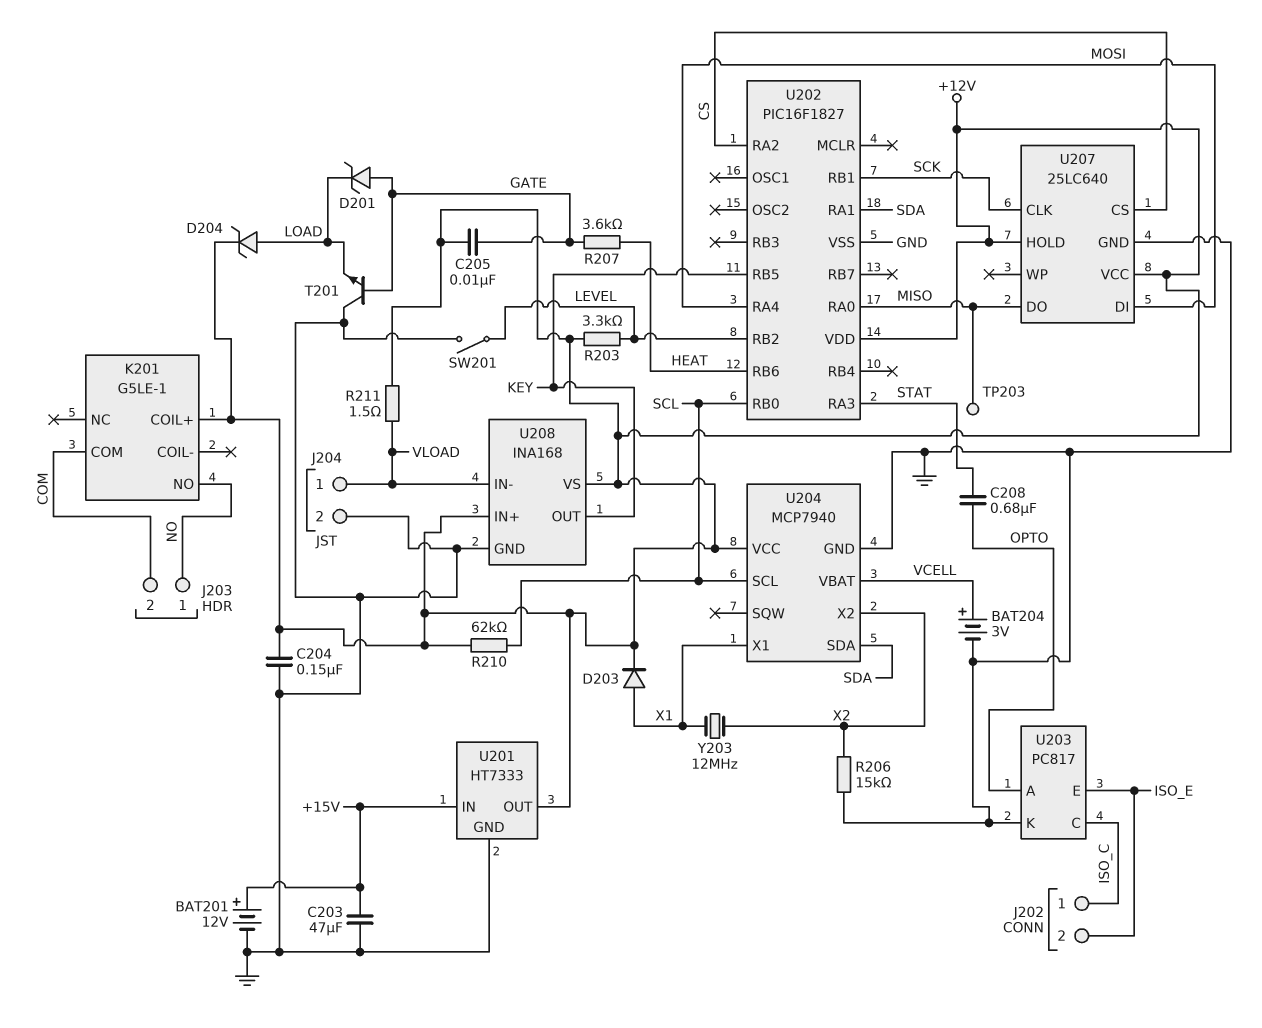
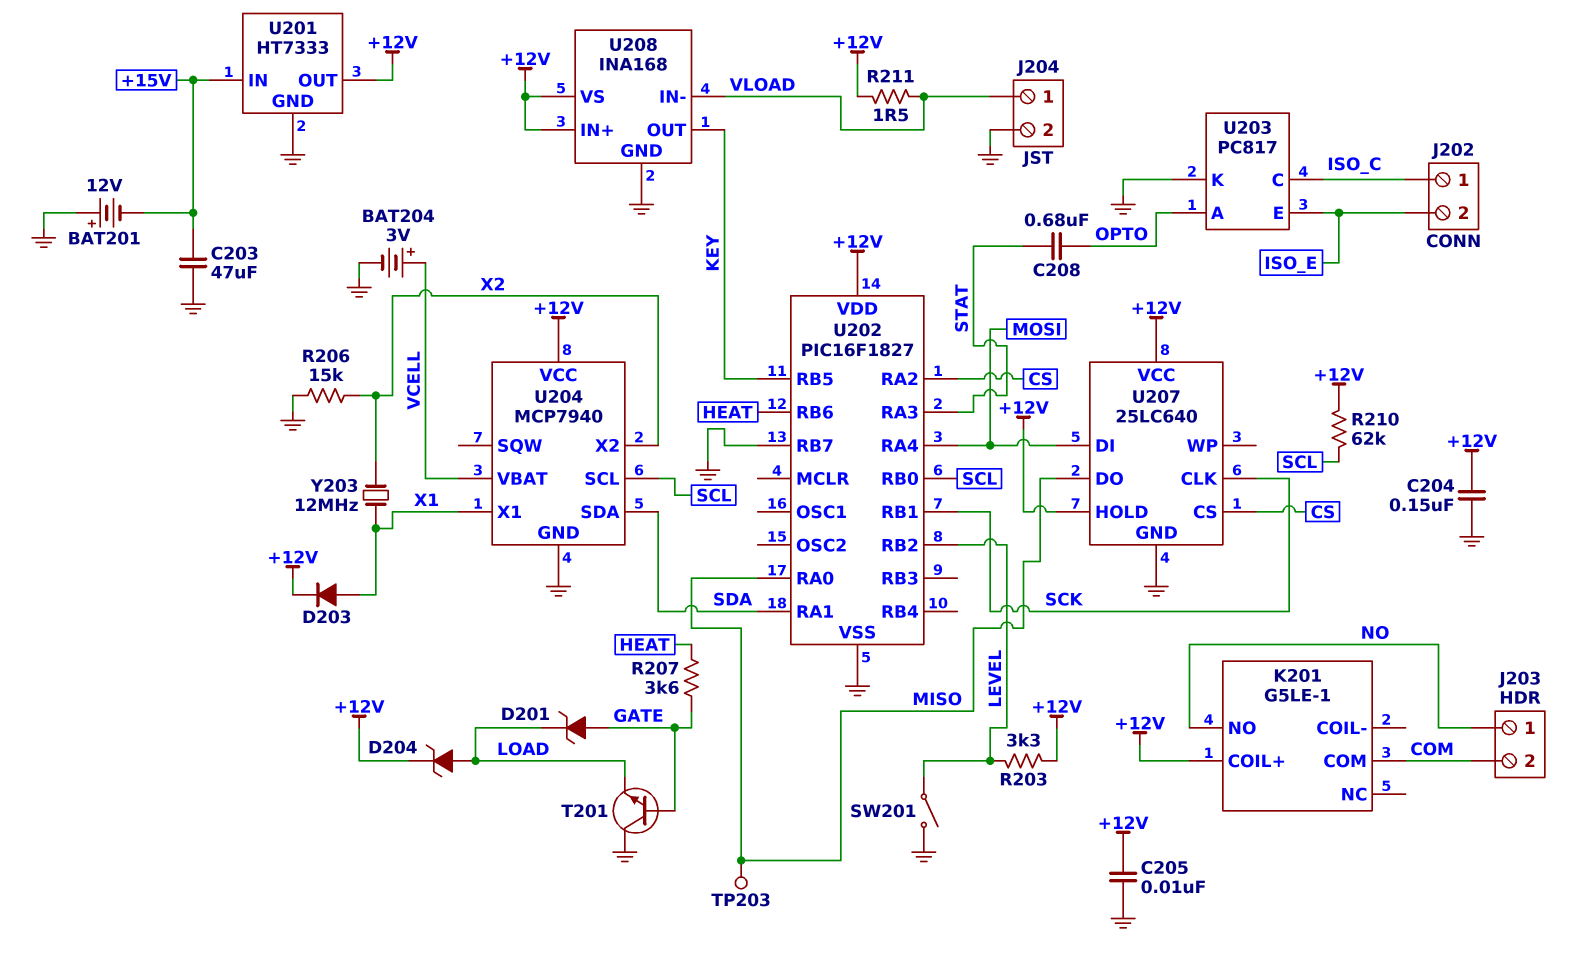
BAT201: 12V (plus +15V, minus GND) -> 12V (plus GND, minus +15V)
C205: 10nF (+12V, GATE) -> 10nF (+12V, GND)
U202 pin RB7: none -> GND

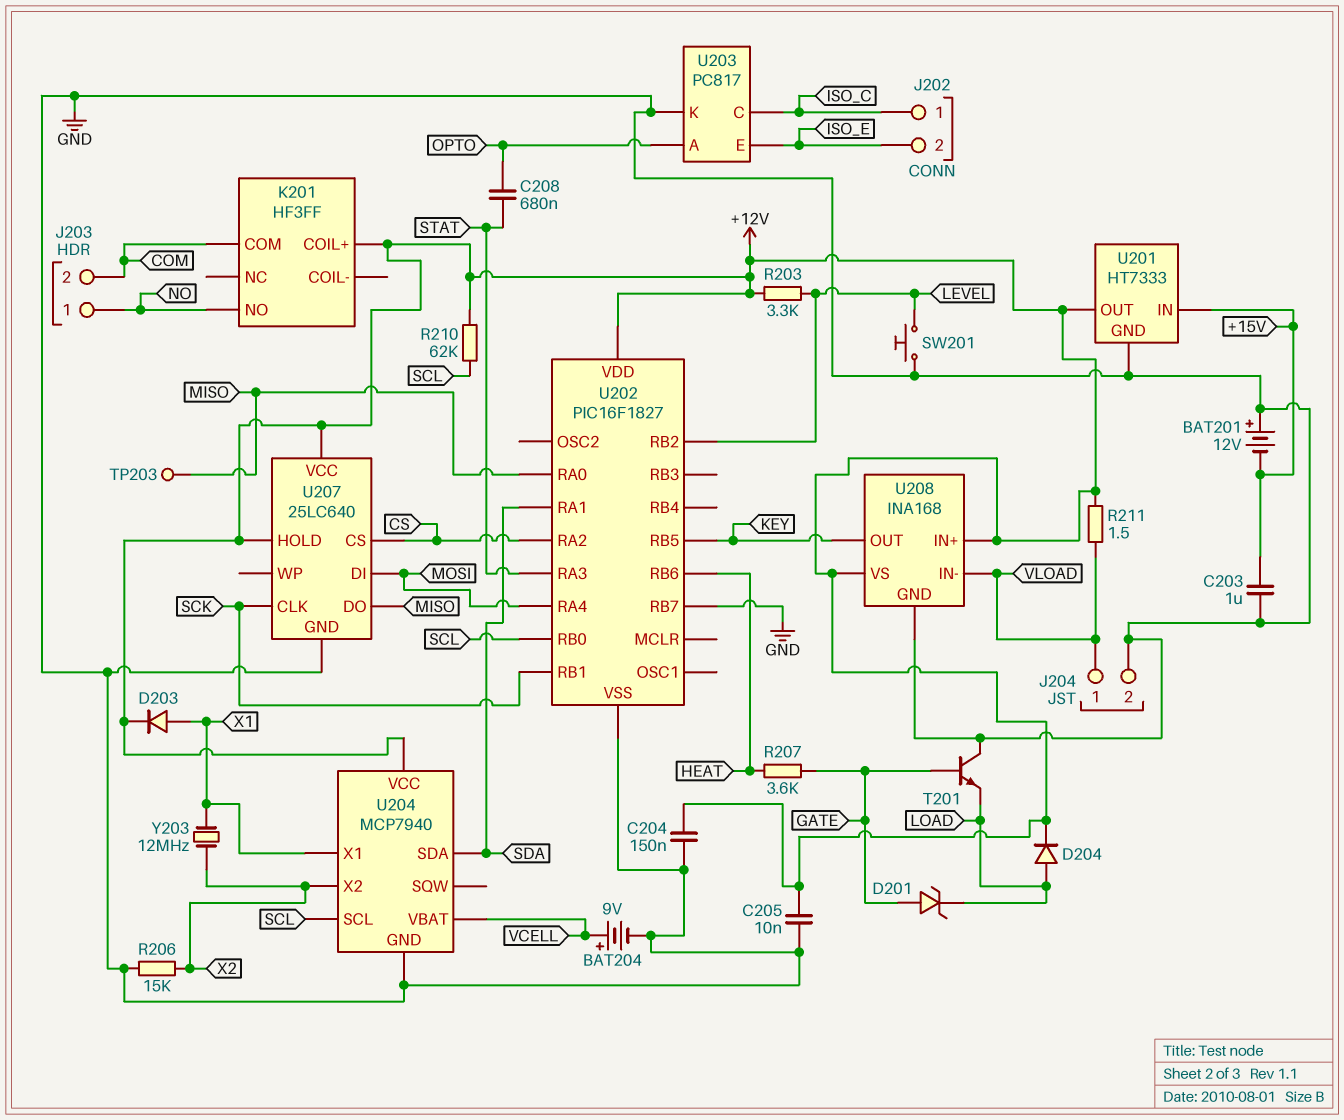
BAT204: 3V (plus VCELL, minus GND) -> 9V (plus VCELL, minus GND)
C203: 47uF (+15V, GND) -> 1uF (+15V, GND)
D204: zener (A LOAD, K +12V) -> diode (A LOAD, K +12V)
K201: G5LE-1 -> HF3FF
SW201: switch (GND, LEVEL) -> button (GND, LEVEL)

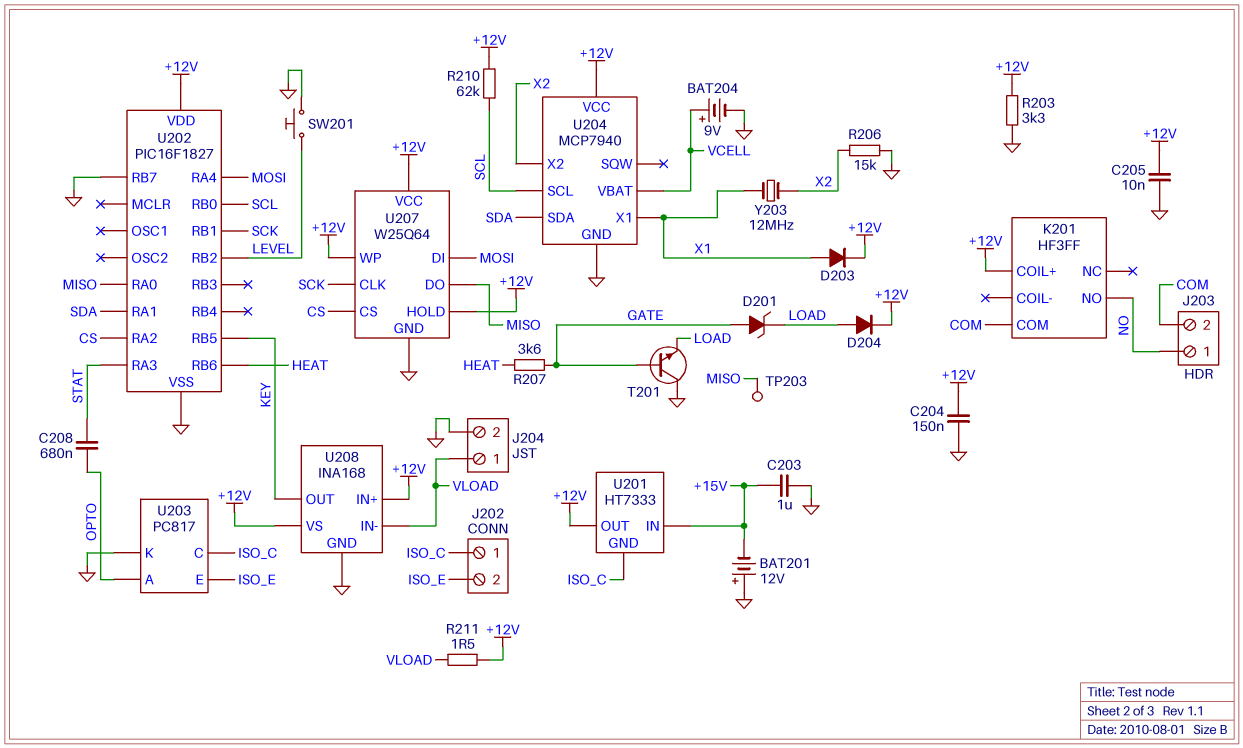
R203: 3.3k (+12V, LEVEL) -> 3.3k (+12V, GND)
U201 pin GND: GND -> ISO_C
U207: 25LC640 -> W25Q64
U207 pin WP: none -> +12V

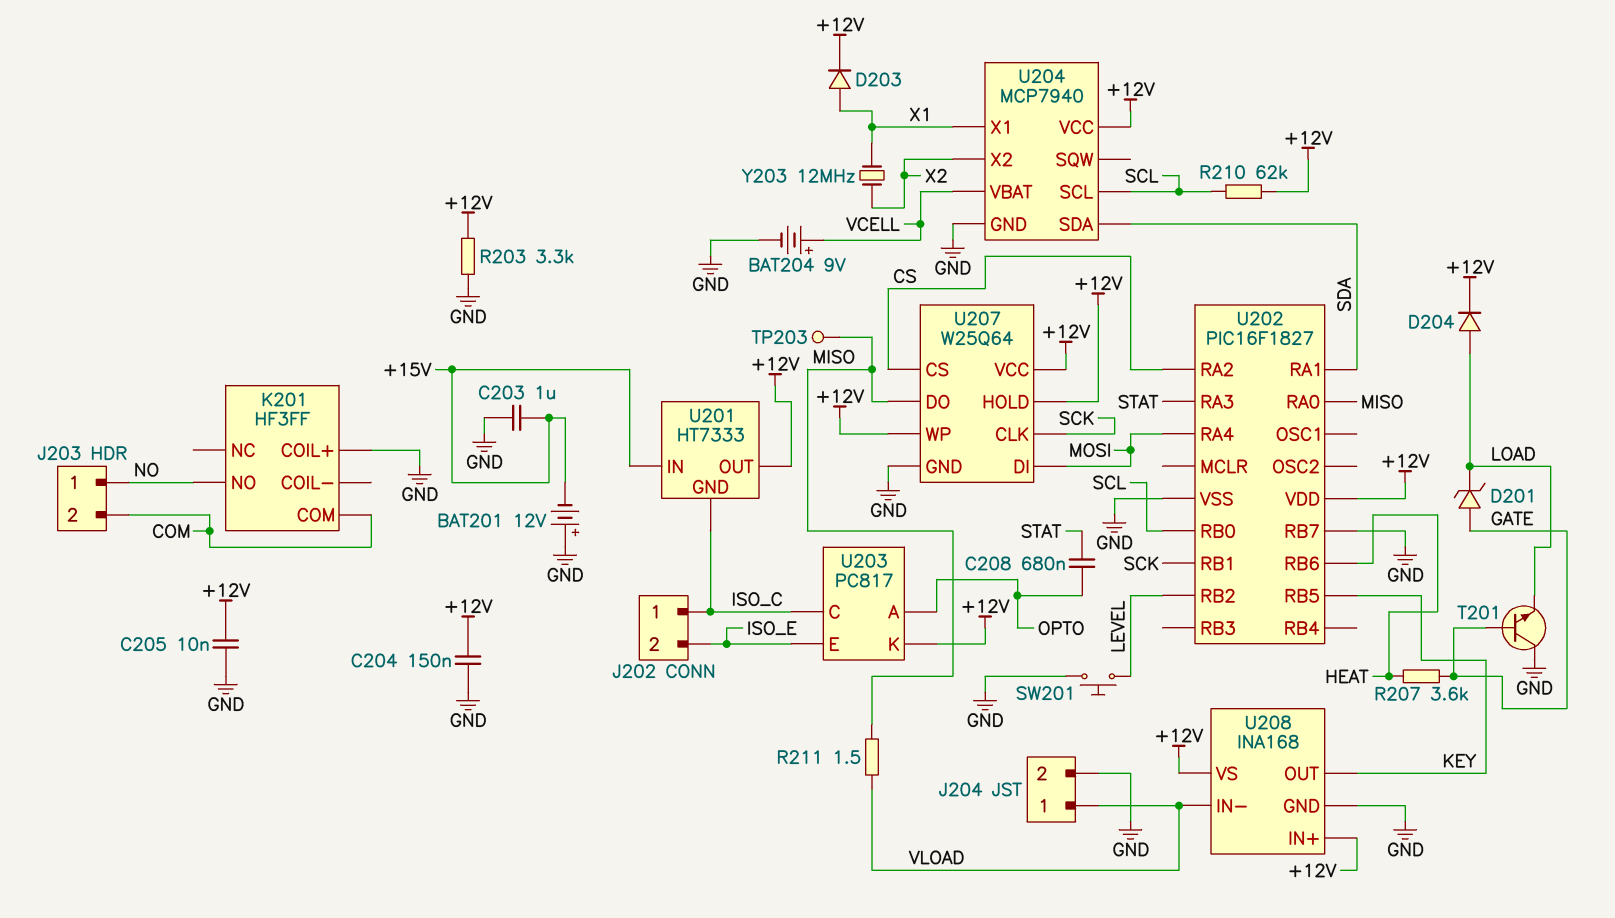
K201 pin COIL+: +12V -> GND
R206: 15k (GND, X2) -> none
R211: 1.5 (+12V, VLOAD) -> 1.5 (MISO, VLOAD)
U203 pin K: GND -> +12V

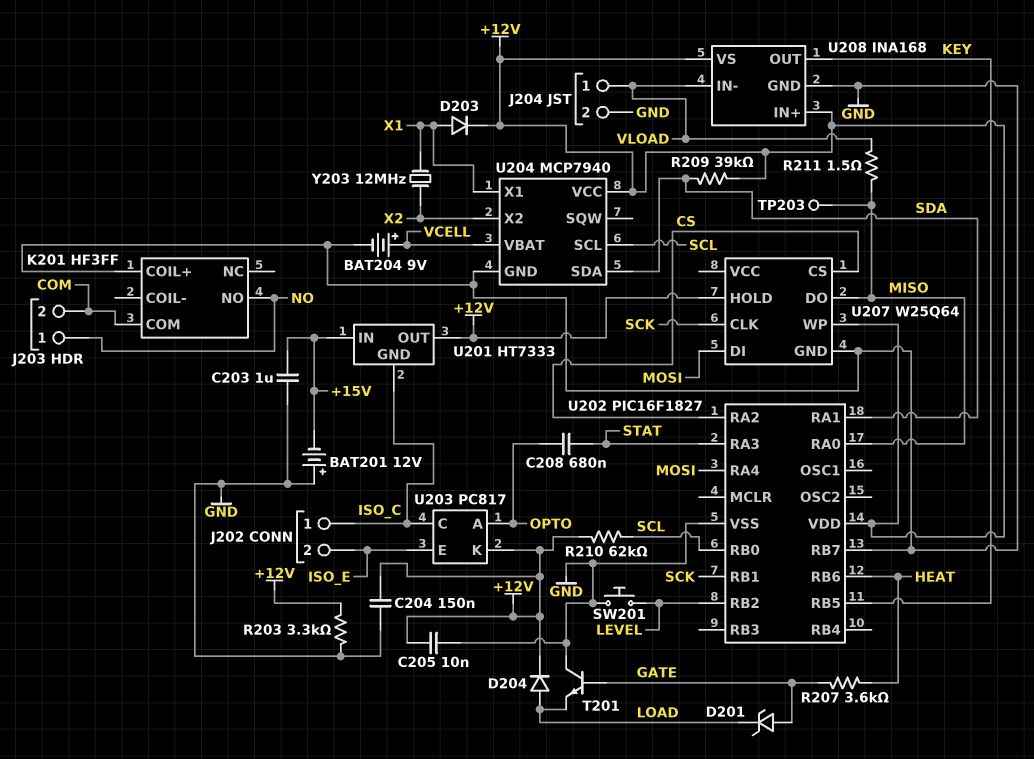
R209: none -> 39k (+12V, SDA)
U207 pin VCC: +12V -> none

